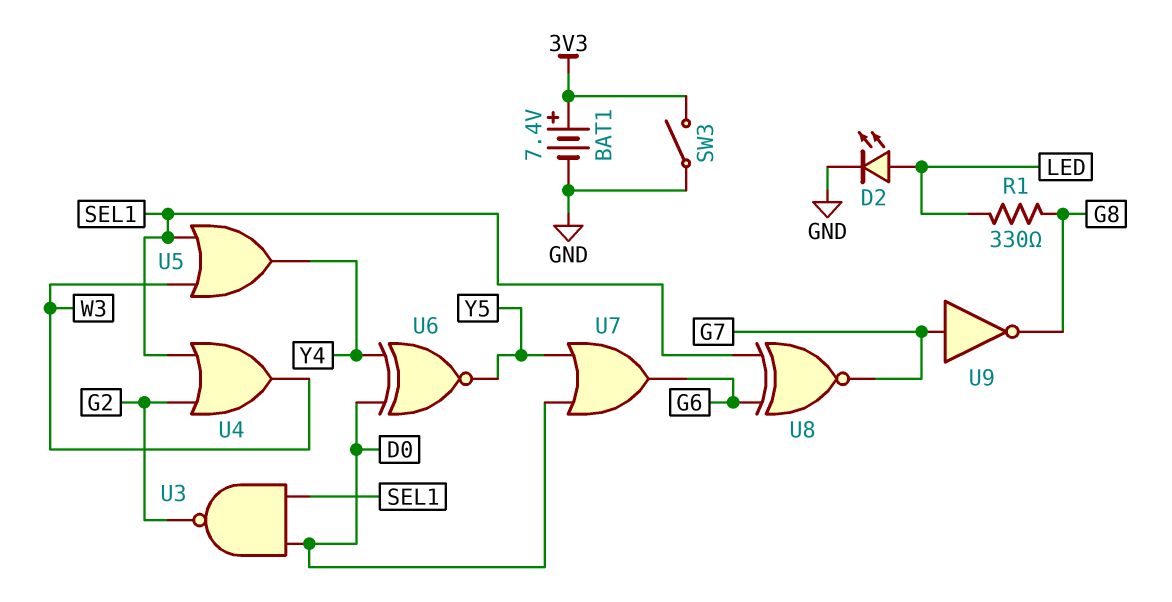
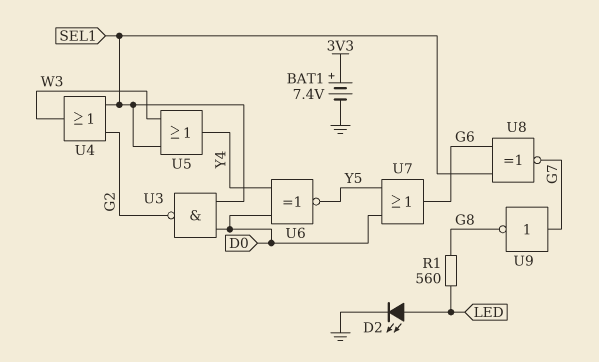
R1: 330 (G8, LED) -> 560 (G8, LED)
SW3: switch (3V3, GND) -> none

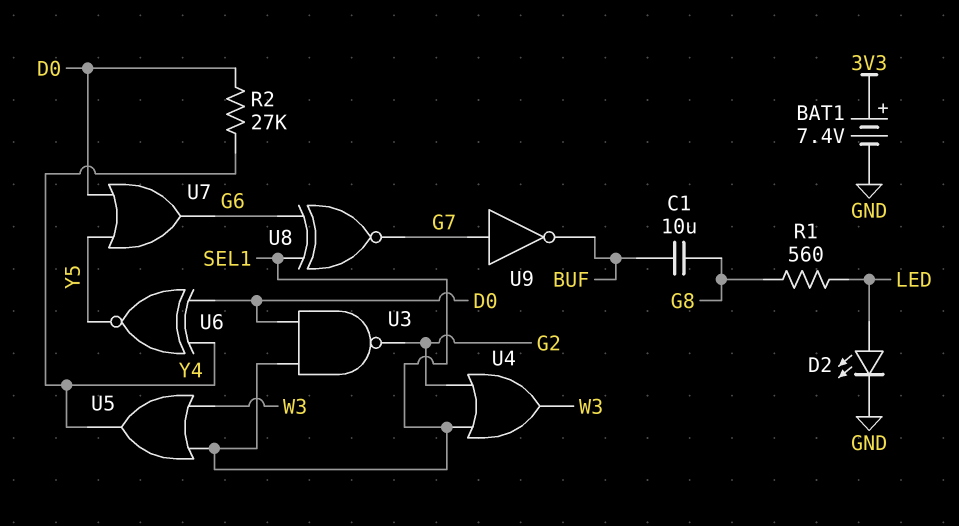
C1: none -> 10uF (BUF, G8)
R2: none -> 27k (D0, Y4)
U9: NOT (in G7, out G8) -> NOT (in G7, out BUF)

